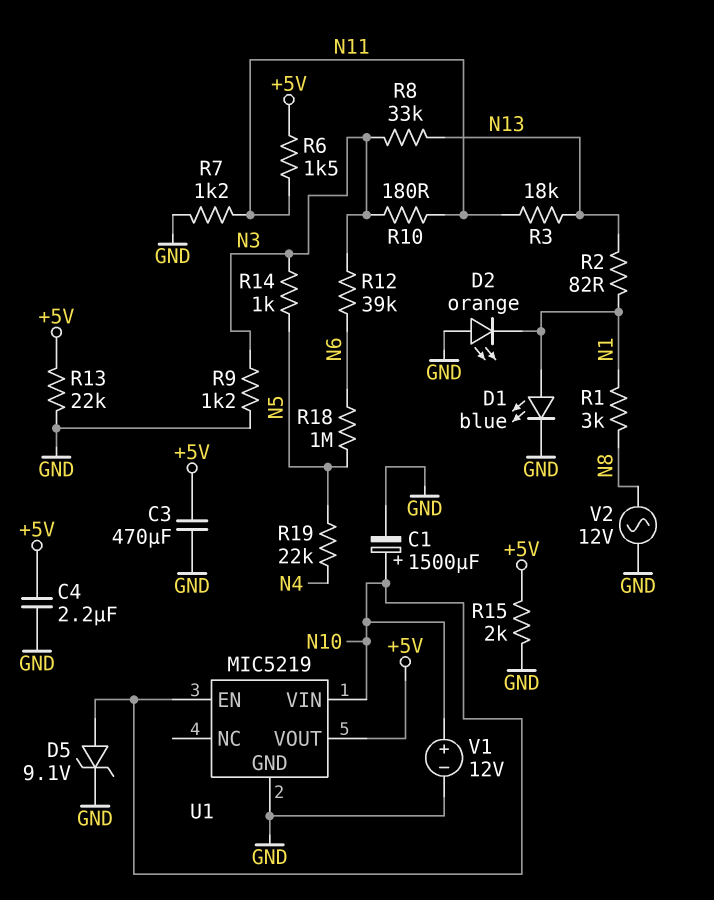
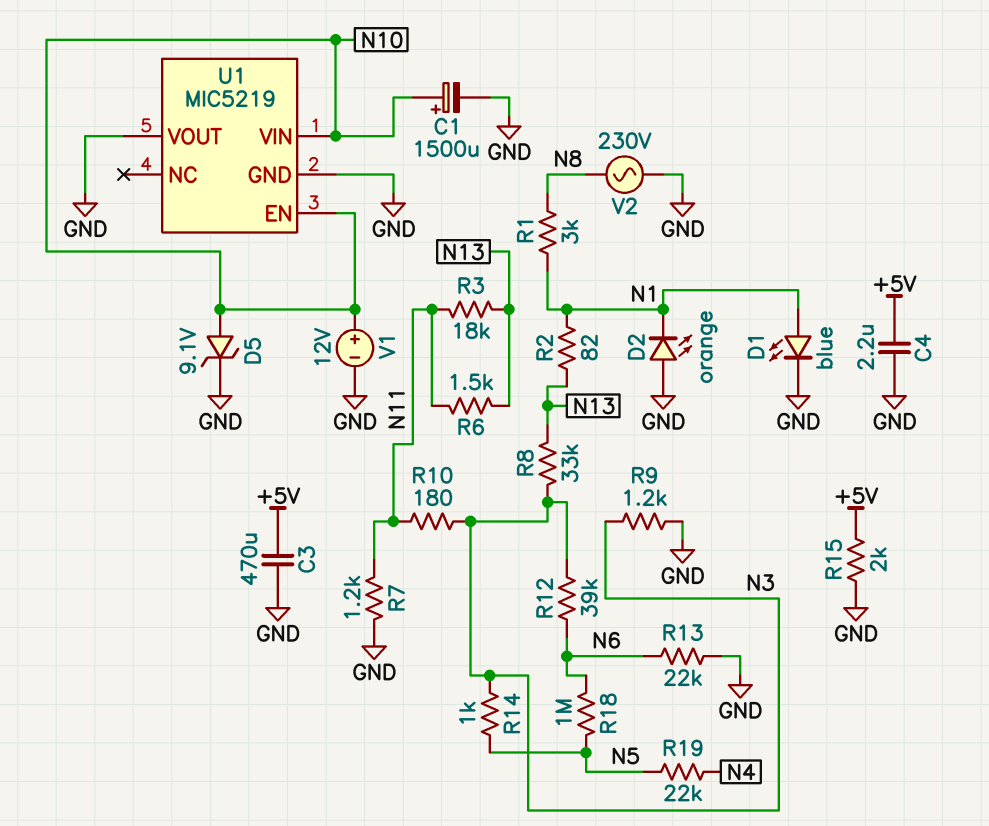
R6: 1.5k (+5V, N11) -> 1.5k (N11, N13)
R13: 22k (+5V, GND) -> 22k (GND, N6)
U1 pin VOUT: +5V -> GND
V2: AC 12V (GND, N8) -> AC 230V (GND, N8)

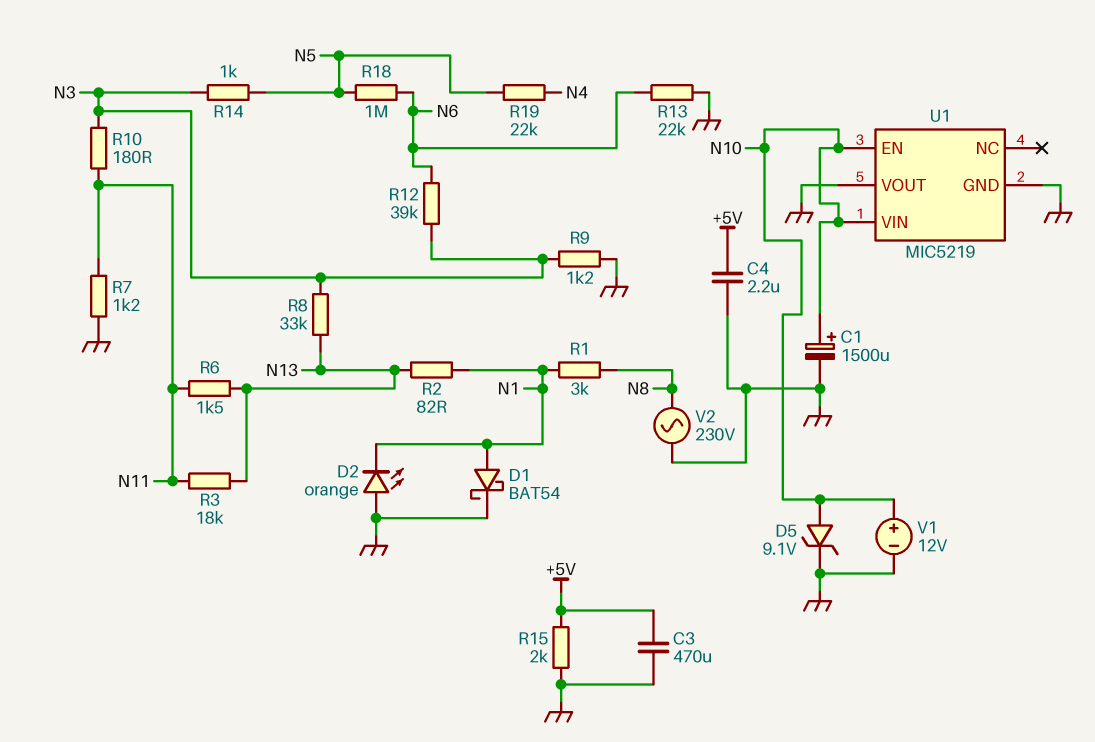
D1: LED blue (A N1, K GND) -> schottky BAT54 (A N1, K GND)

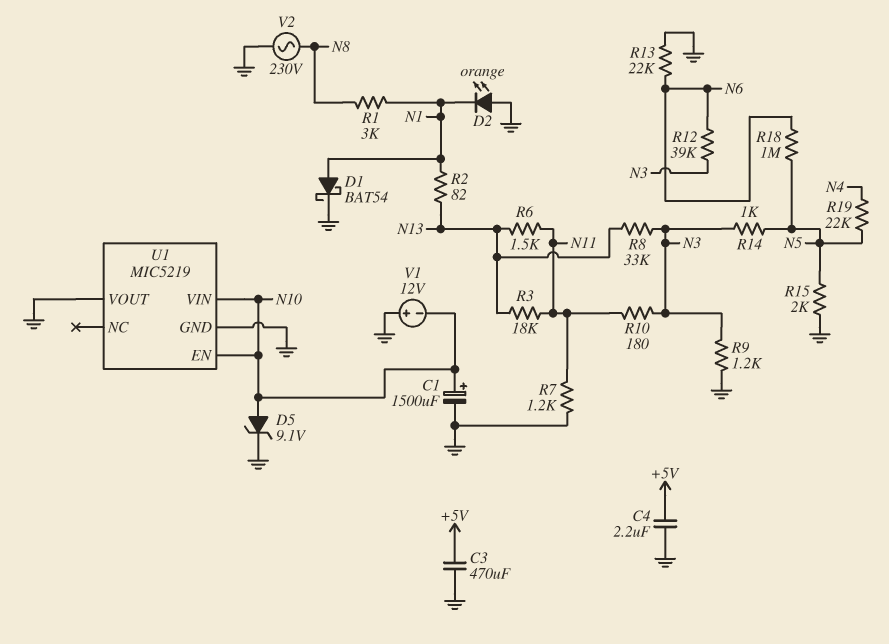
R15: 2k (+5V, GND) -> 2k (GND, N5)
V1: 12V (plus N10, minus GND) -> 12V (plus GND, minus N10)

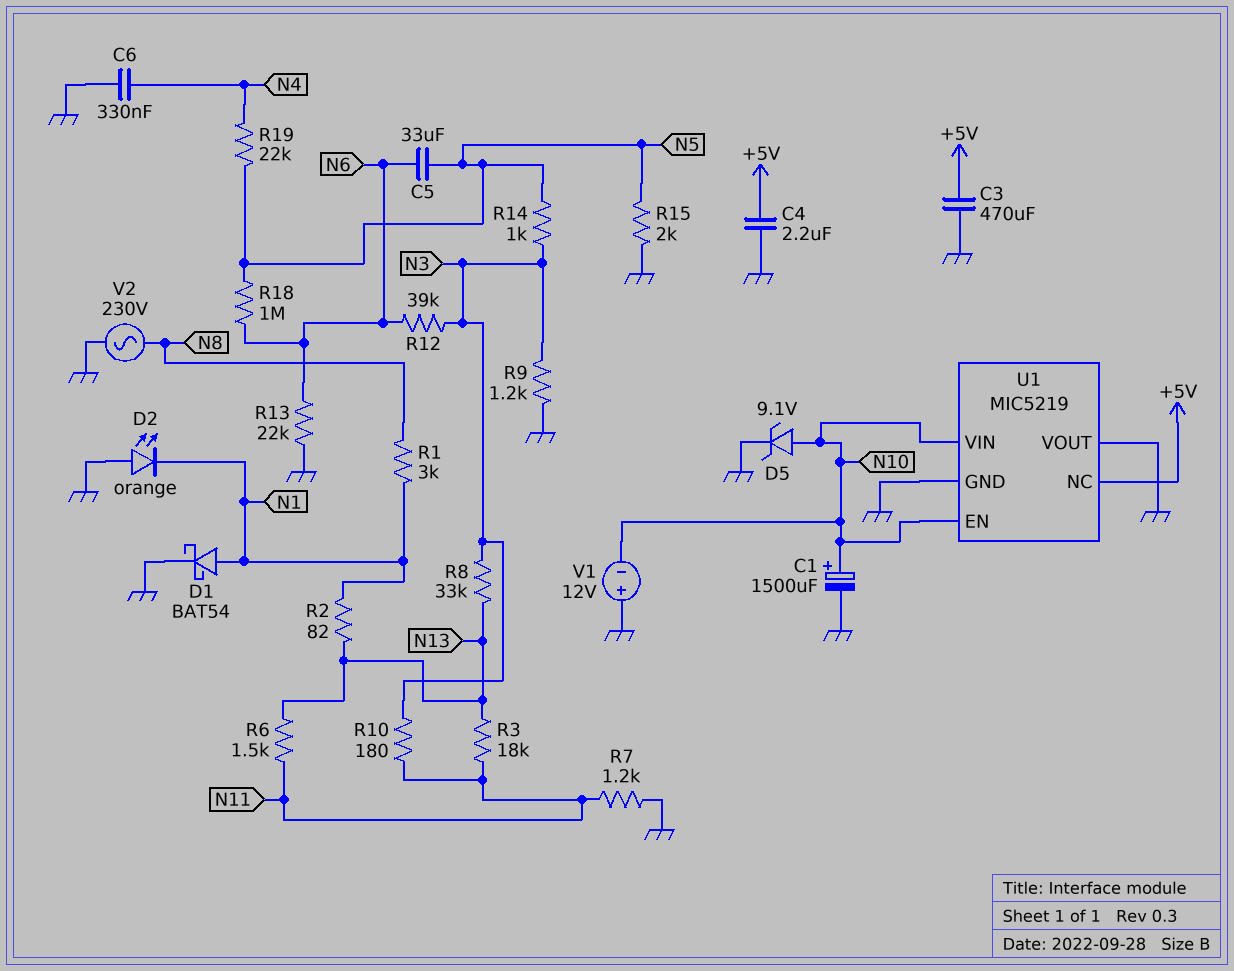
C5: none -> 33uF (N5, N6)
C6: none -> 330nF (GND, N4)
U1 pin NC: none -> +5V

